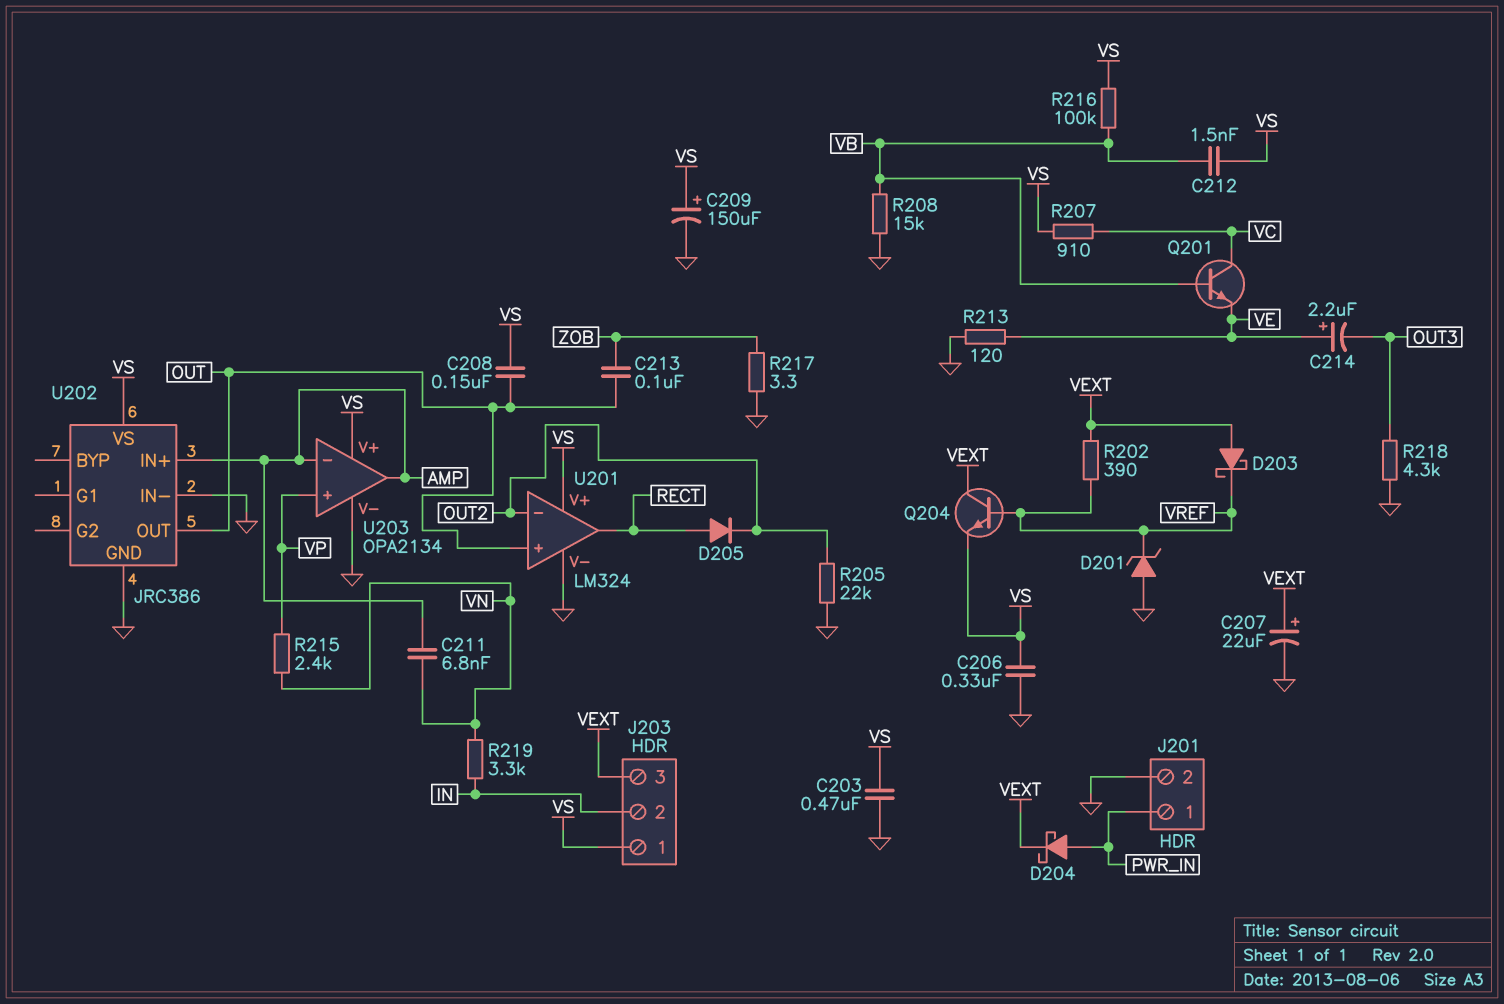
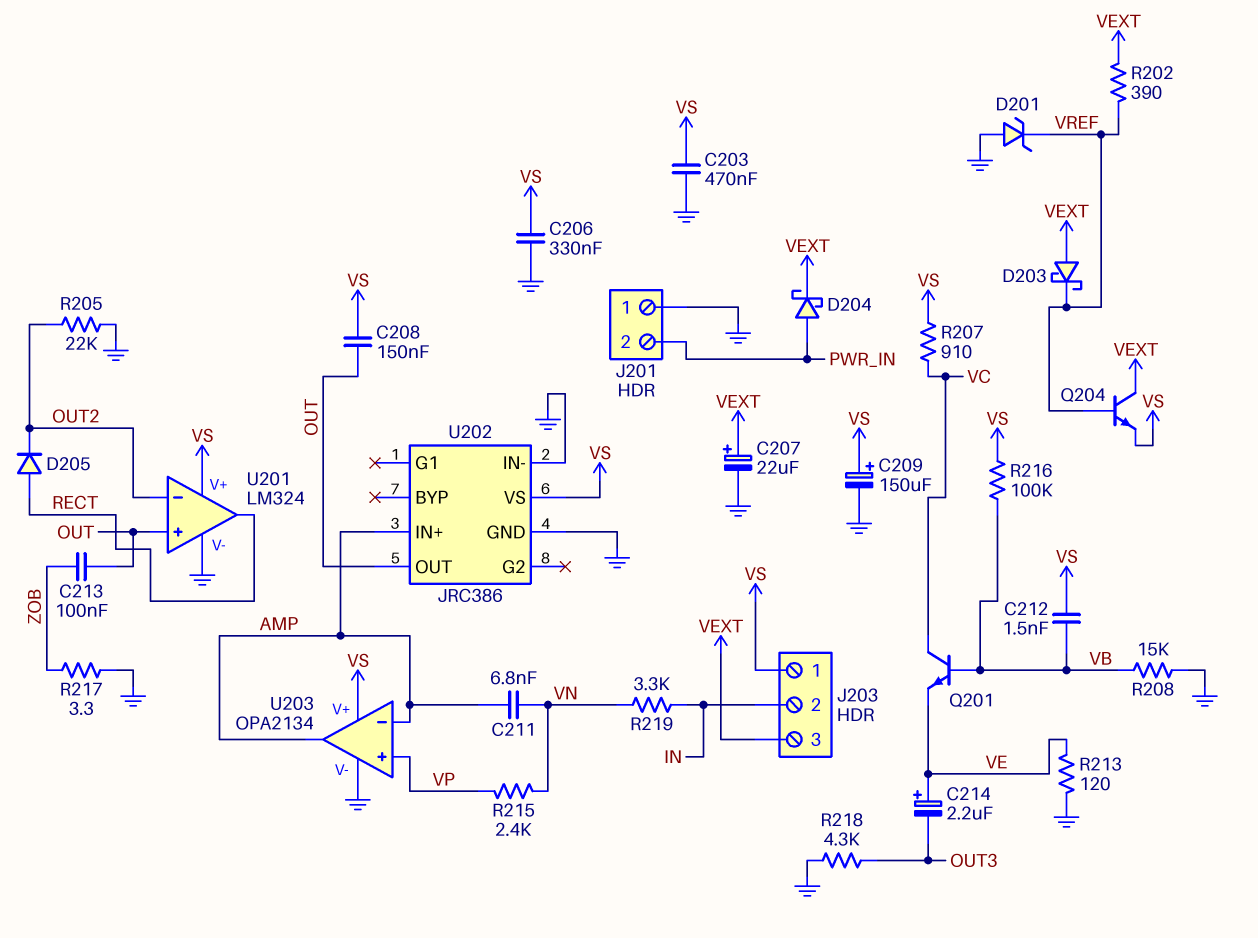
J201 pin 1: PWR_IN -> GND
J201 pin 2: GND -> PWR_IN

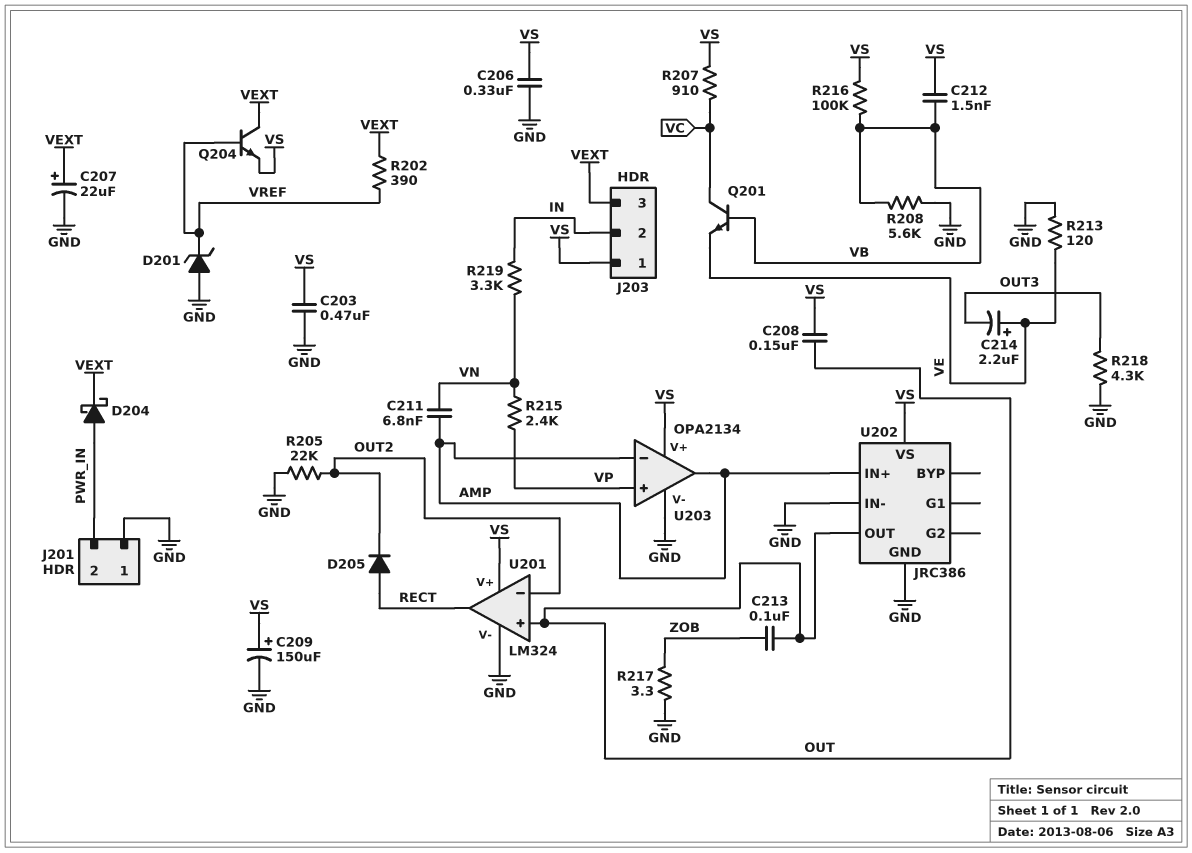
D203: schottky (A VEXT, K VREF) -> none
R208: 15k (GND, VB) -> 5.6k (GND, VB)

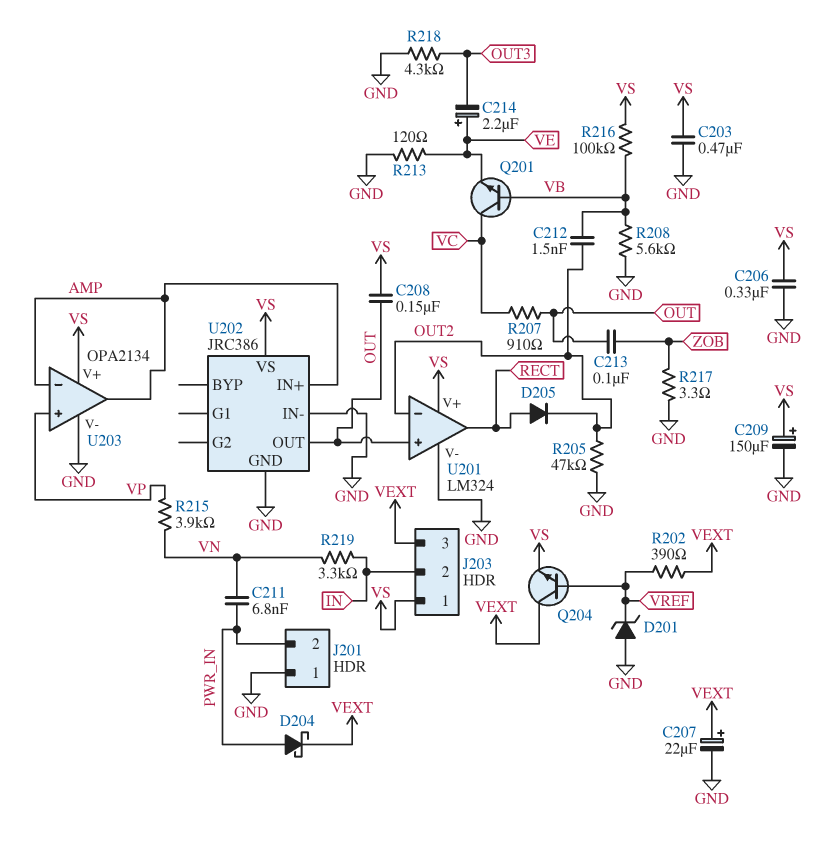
C211: 6.8nF (AMP, VN) -> 6.8nF (PWR_IN, VN)
C212: 1.5nF (VB, VS) -> 1.5nF (OUT2, VB)
R205: 22k (GND, OUT2) -> 47k (GND, OUT2)
R207: 910 (VC, VS) -> 910 (OUT, VC)
R215: 2.4k (VN, VP) -> 3.9k (VN, VP)

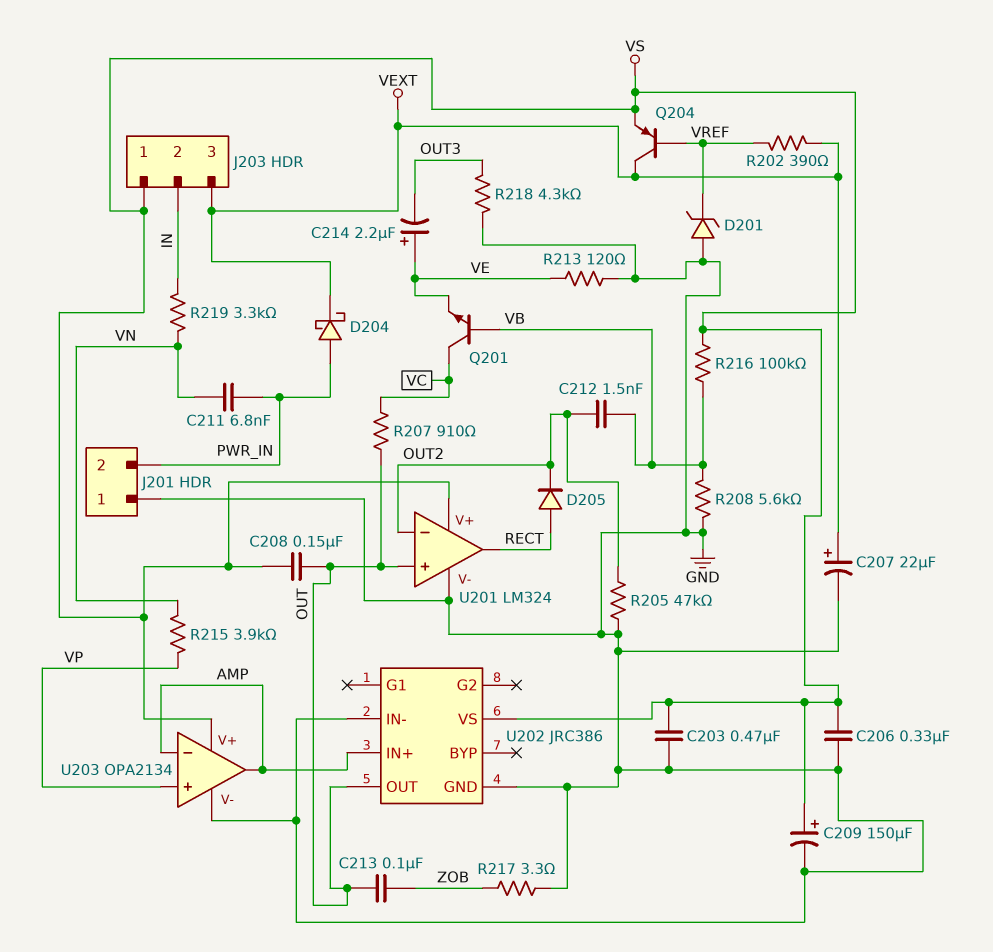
Q204: NPN (B VREF, C VEXT, E VS) -> PNP (B VREF, C VEXT, E VS)

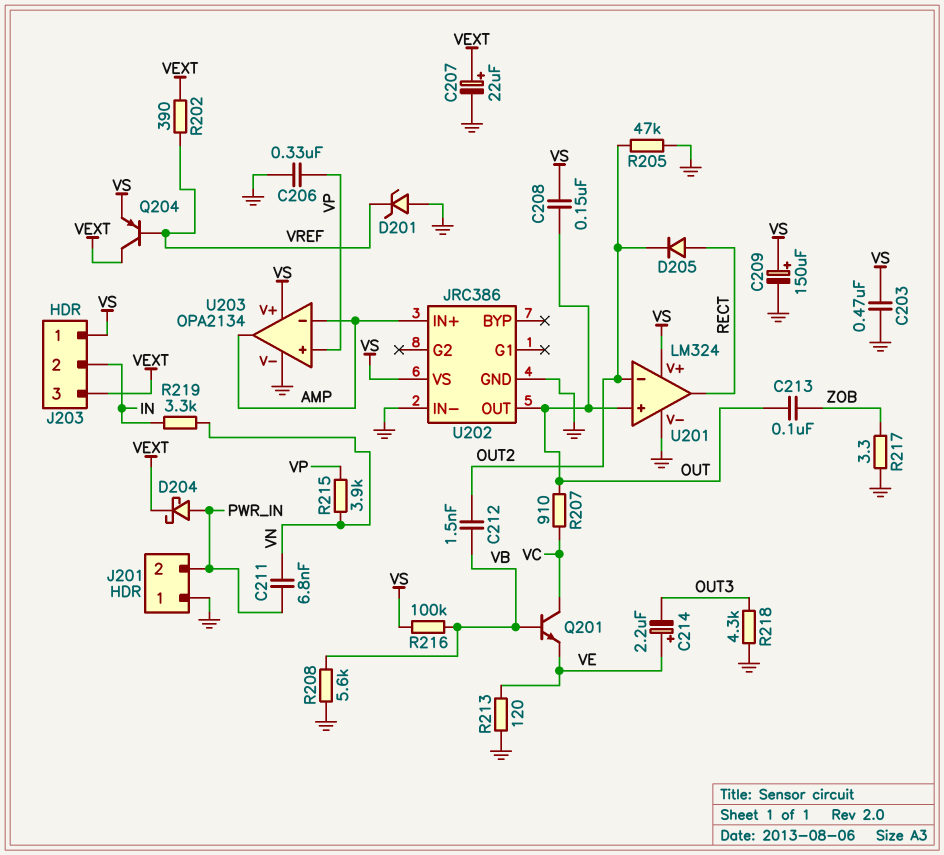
C206: 330nF (GND, VS) -> 330nF (GND, VP)

